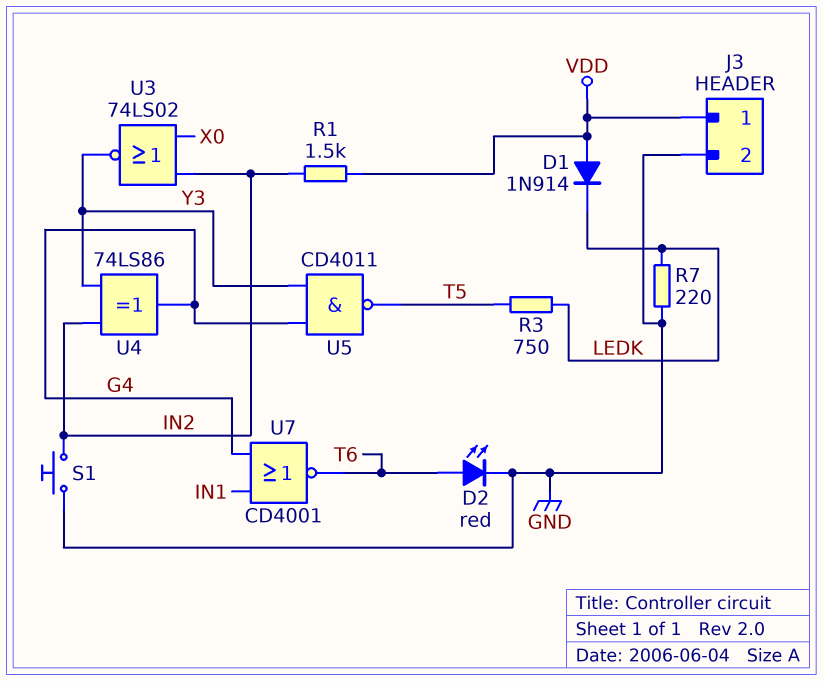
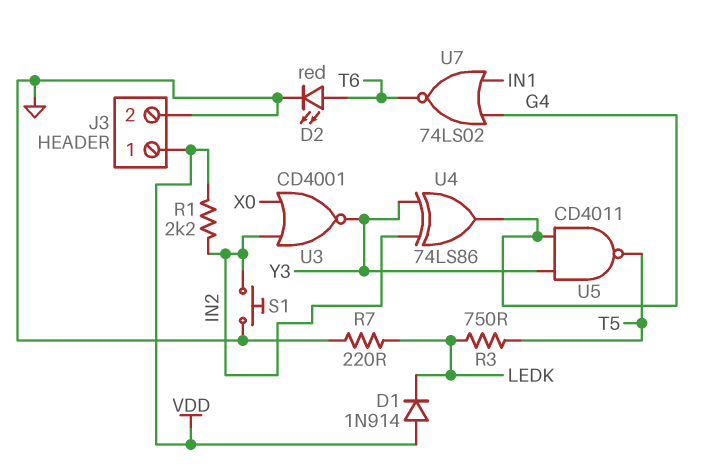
R1: 1.5k (IN2, VDD) -> 2.2k (IN2, VDD)
U3: NOR 74LS02 (in IN2, in X0, out Y3) -> NOR CD4001 (in IN2, in X0, out Y3)
U7: NOR CD4001 (in G4, in IN1, out T6) -> NOR 74LS02 (in G4, in IN1, out T6)

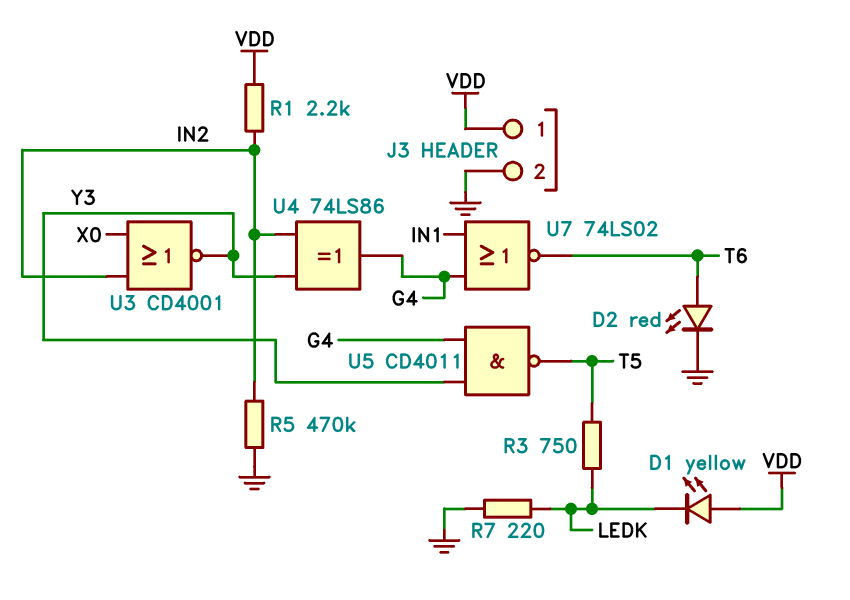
D1: diode 1N914 (A VDD, K LEDK) -> LED yellow (A VDD, K LEDK)
R5: none -> 470k (GND, IN2)
S1: button (GND, IN2) -> none

